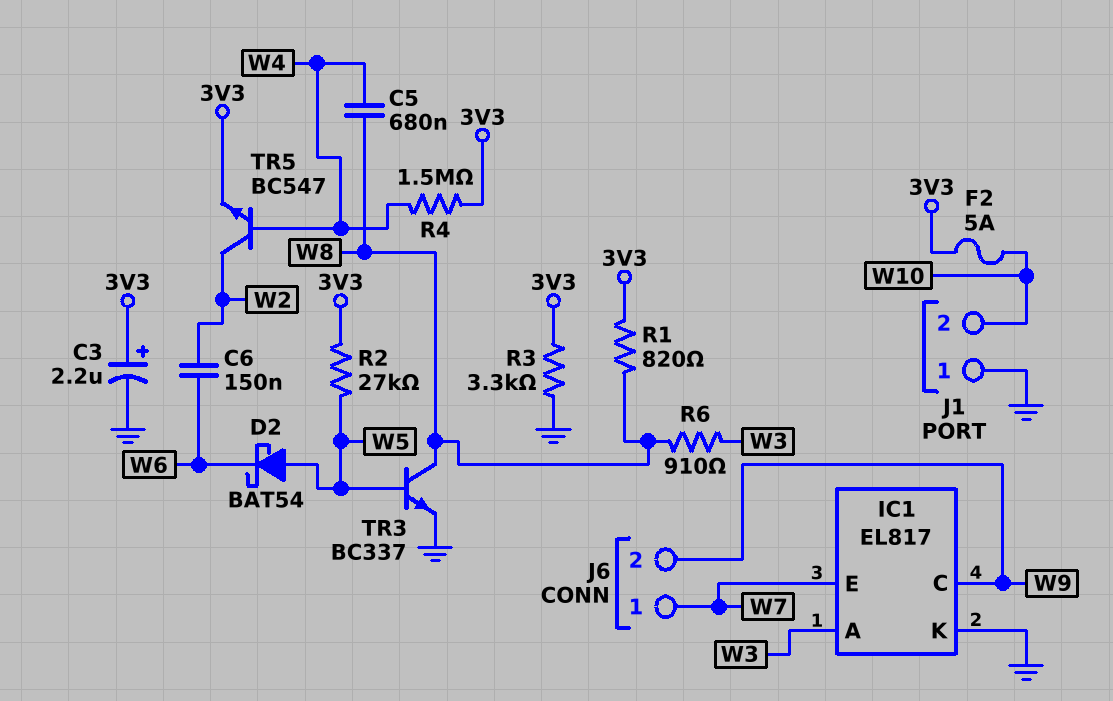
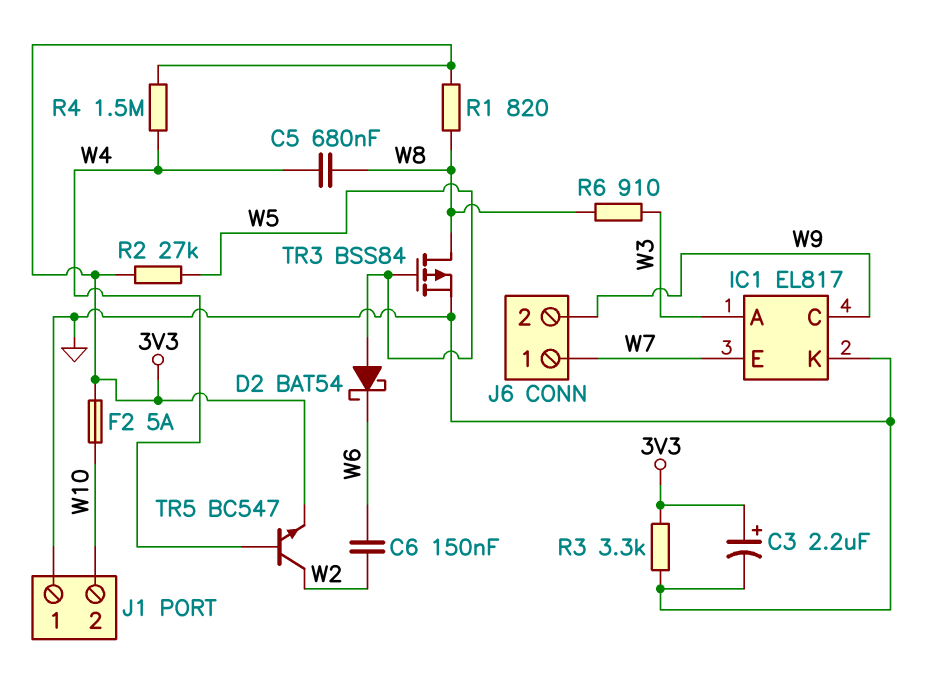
TR3: NPN BC337 (B W5, C W8, E GND) -> PMOS BSS84 (G W5, D W8, S GND)

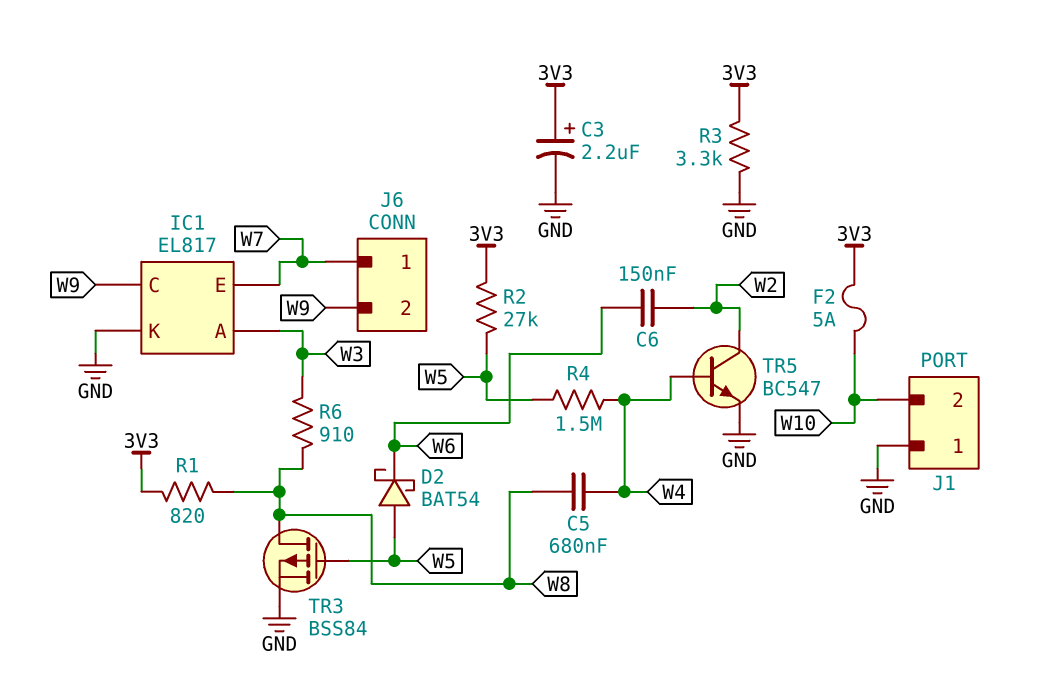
R4: 1.5M (3V3, W4) -> 1.5M (W4, W5)
TR5: NPN BC547 (B W4, C W2, E 3V3) -> NPN BC547 (B W4, C W2, E GND)

